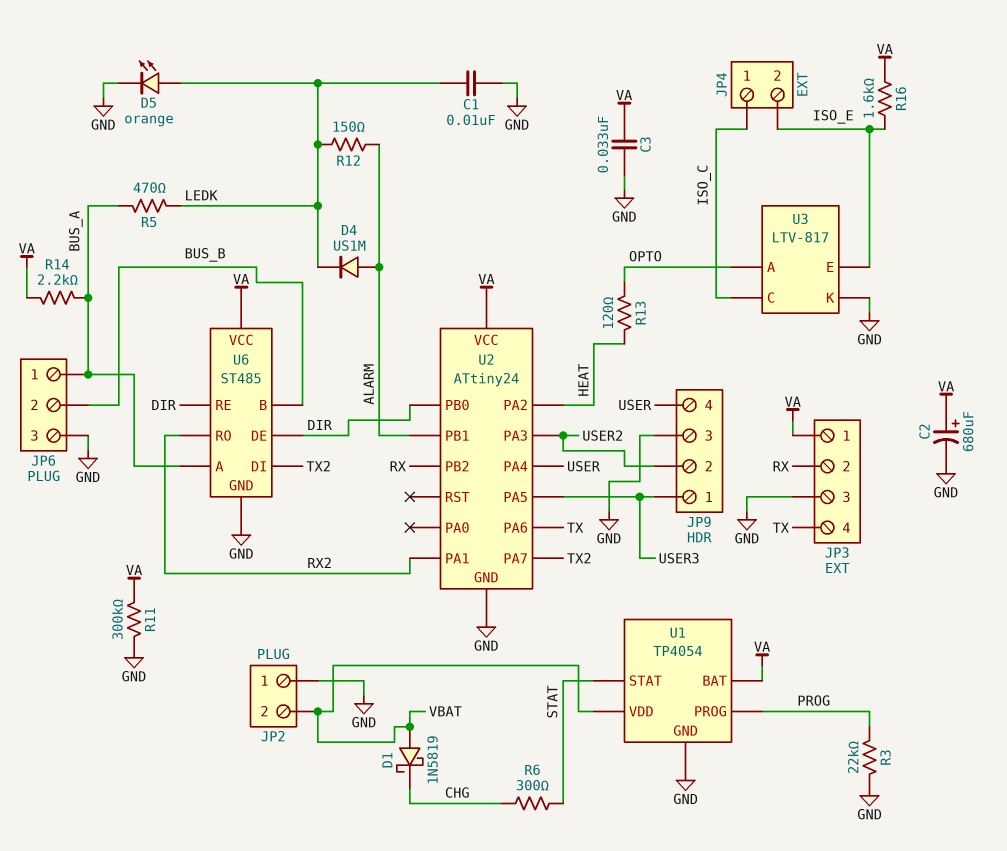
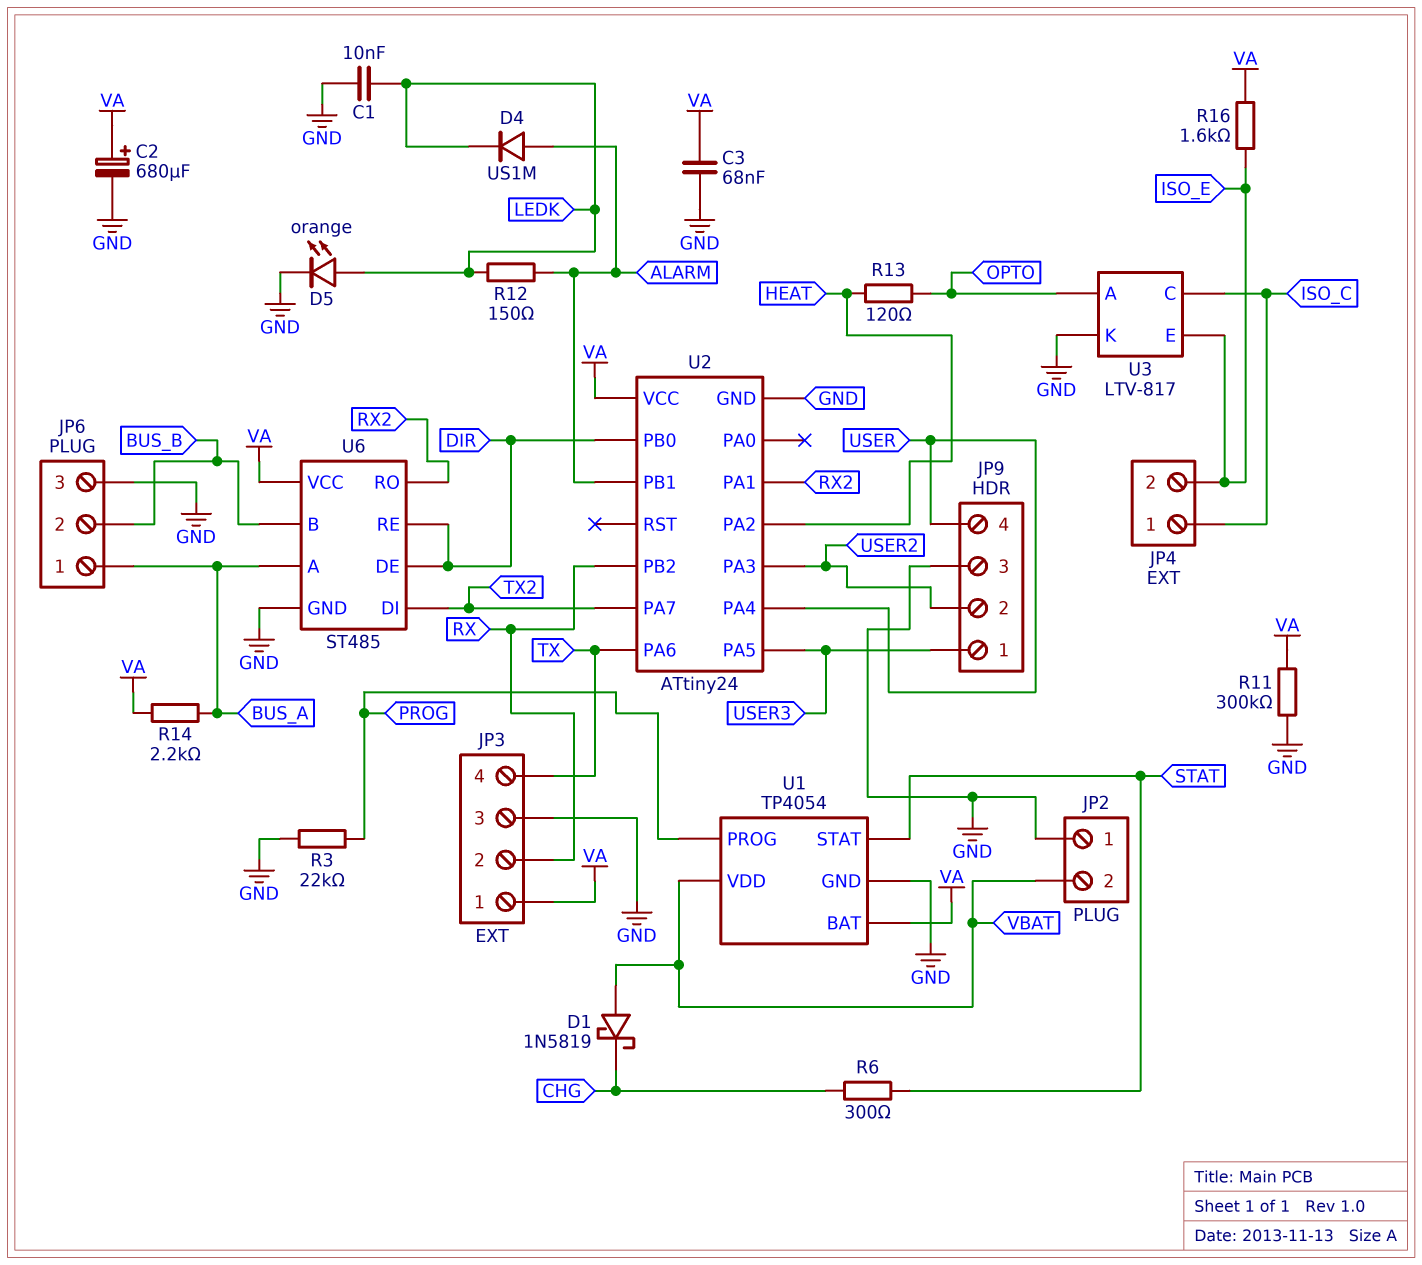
C3: 33nF (GND, VA) -> 68nF (GND, VA)
R5: 470 (BUS_A, LEDK) -> none

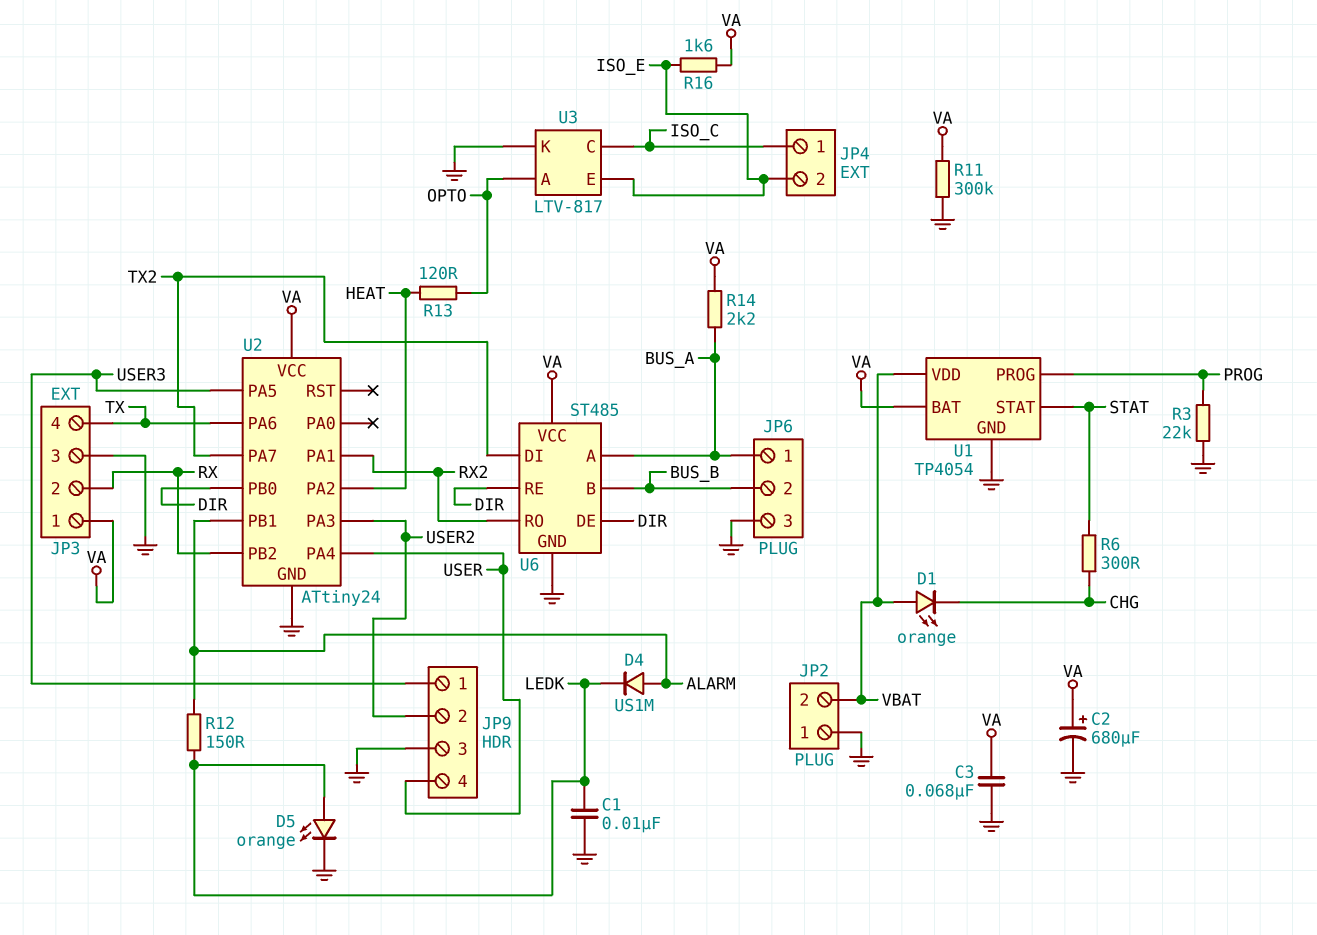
D1: schottky 1N5819 (A VBAT, K CHG) -> LED orange (A VBAT, K CHG)

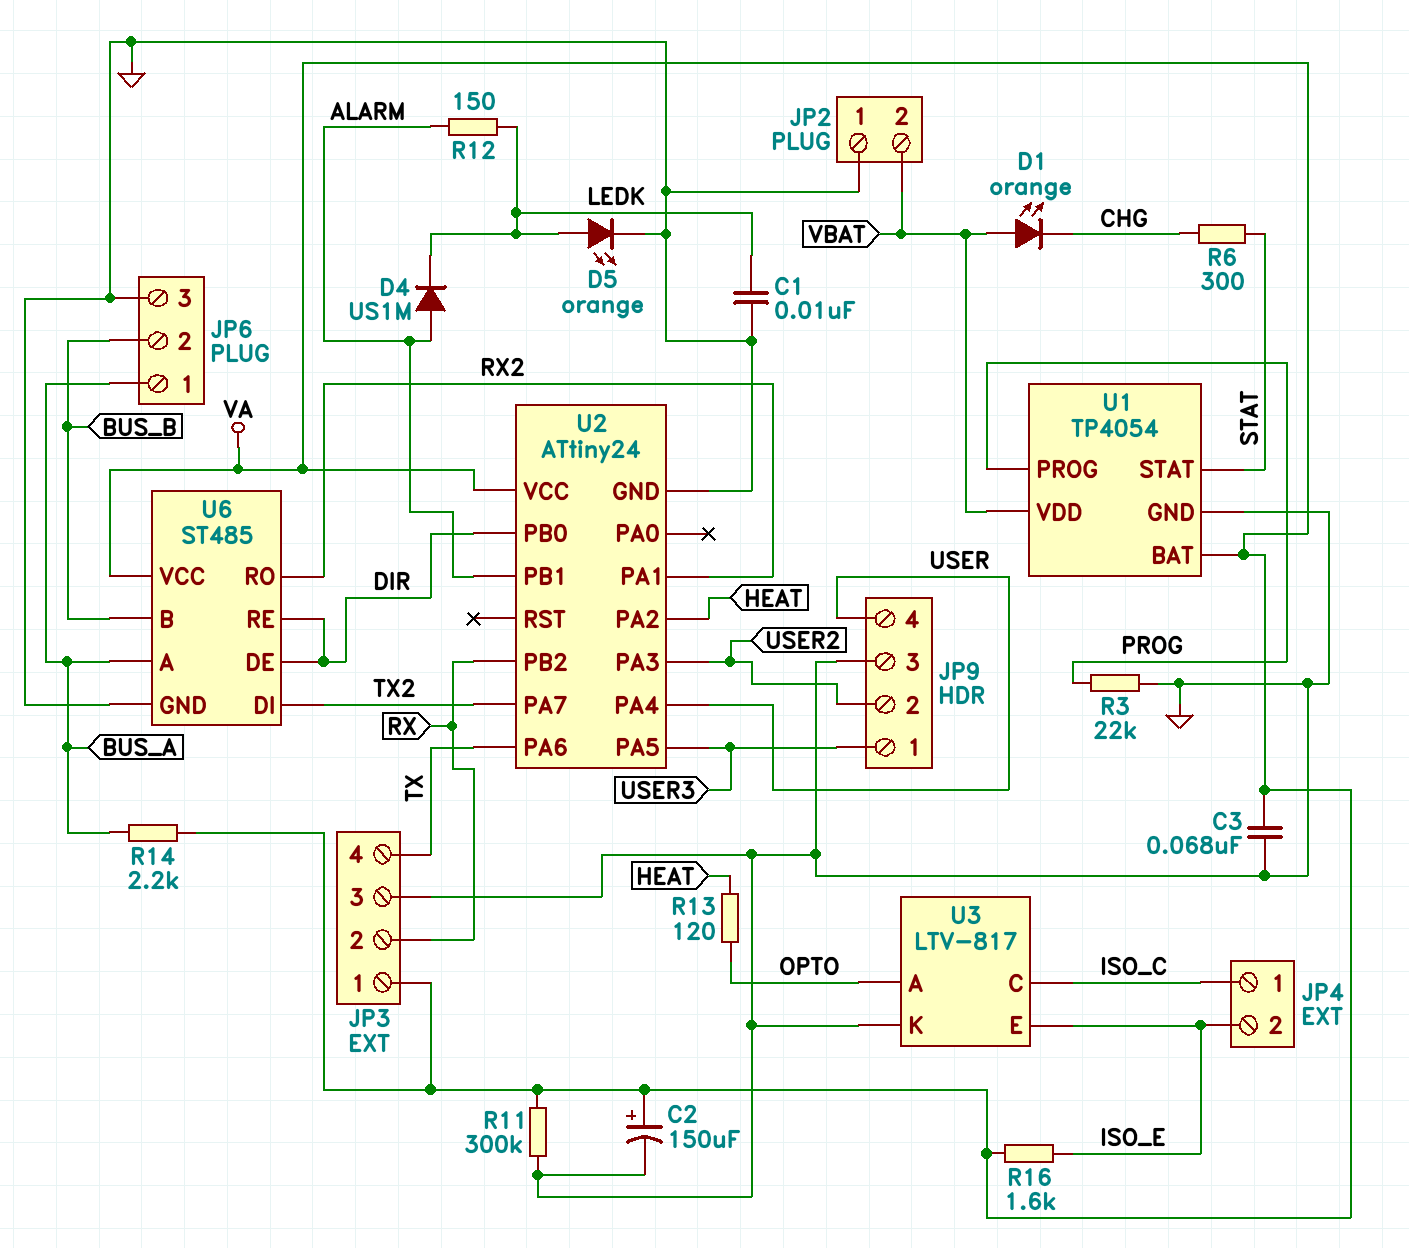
C2: 680uF (plus VA, minus GND) -> 150uF (plus VA, minus GND)

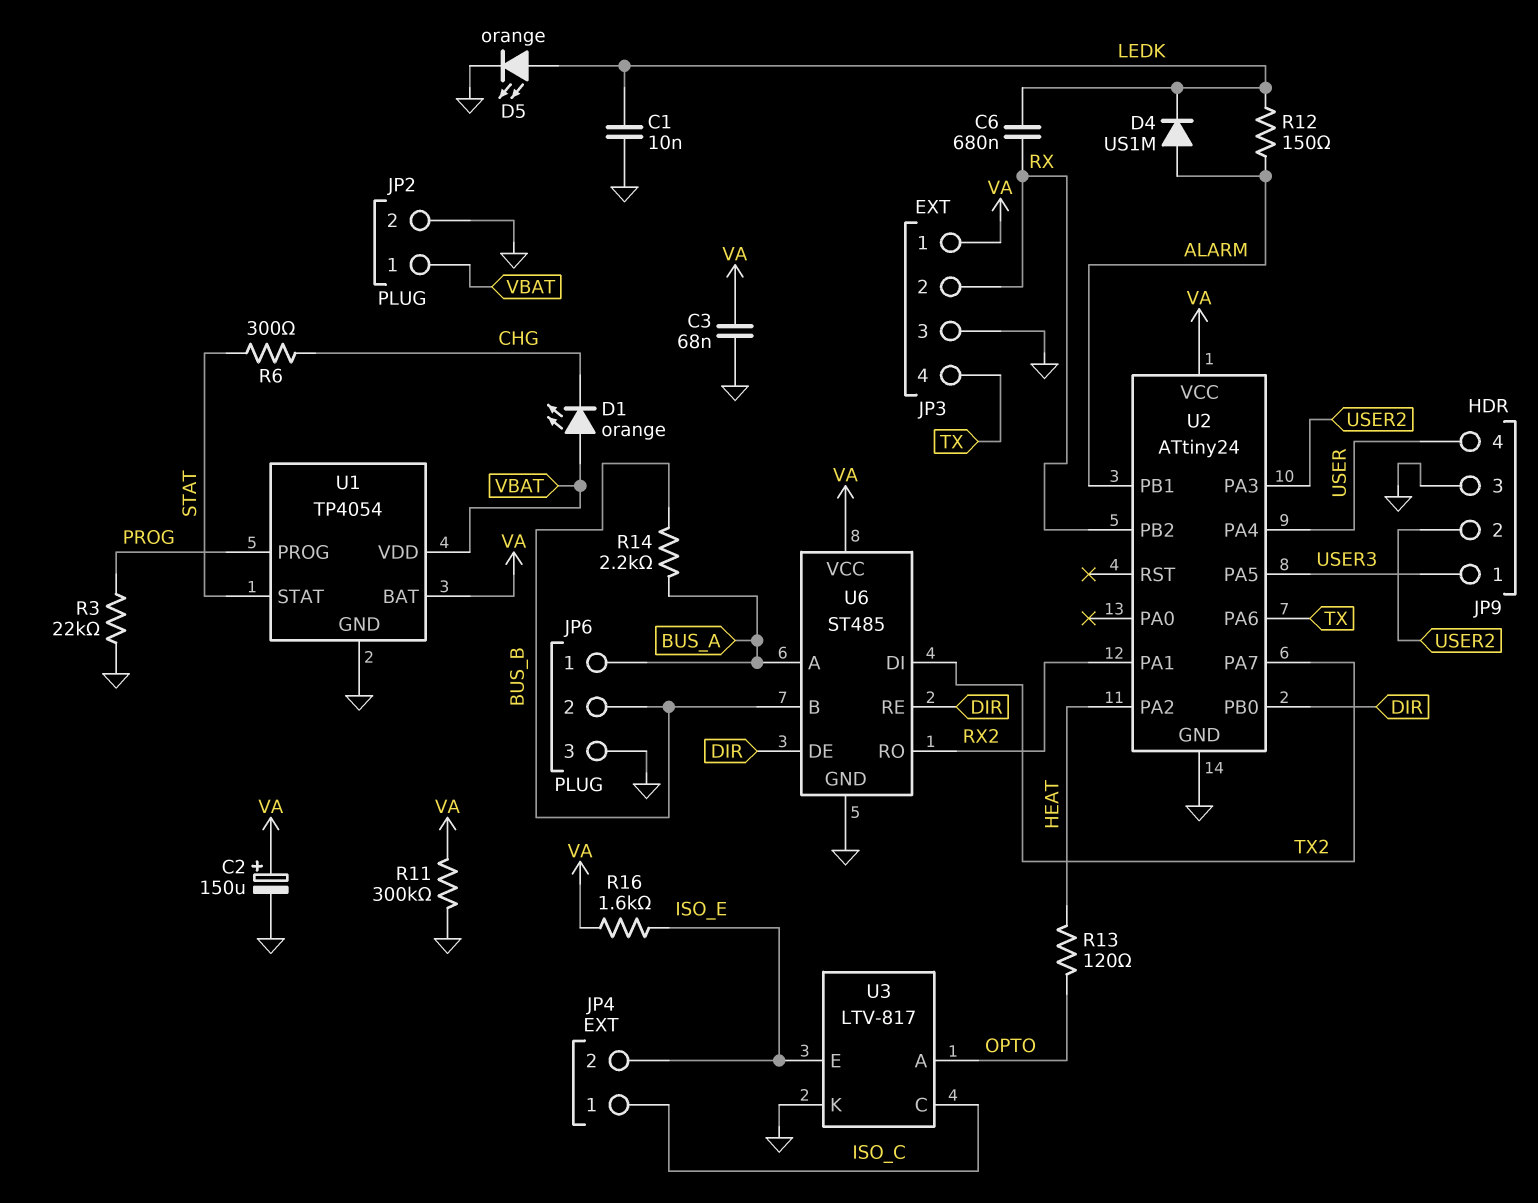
C6: none -> 680nF (LEDK, RX)
JP2 pin 1: GND -> VBAT
JP2 pin 2: VBAT -> GND
R14: 2.2k (BUS_A, VA) -> 2.2k (BUS_A, BUS_B)

